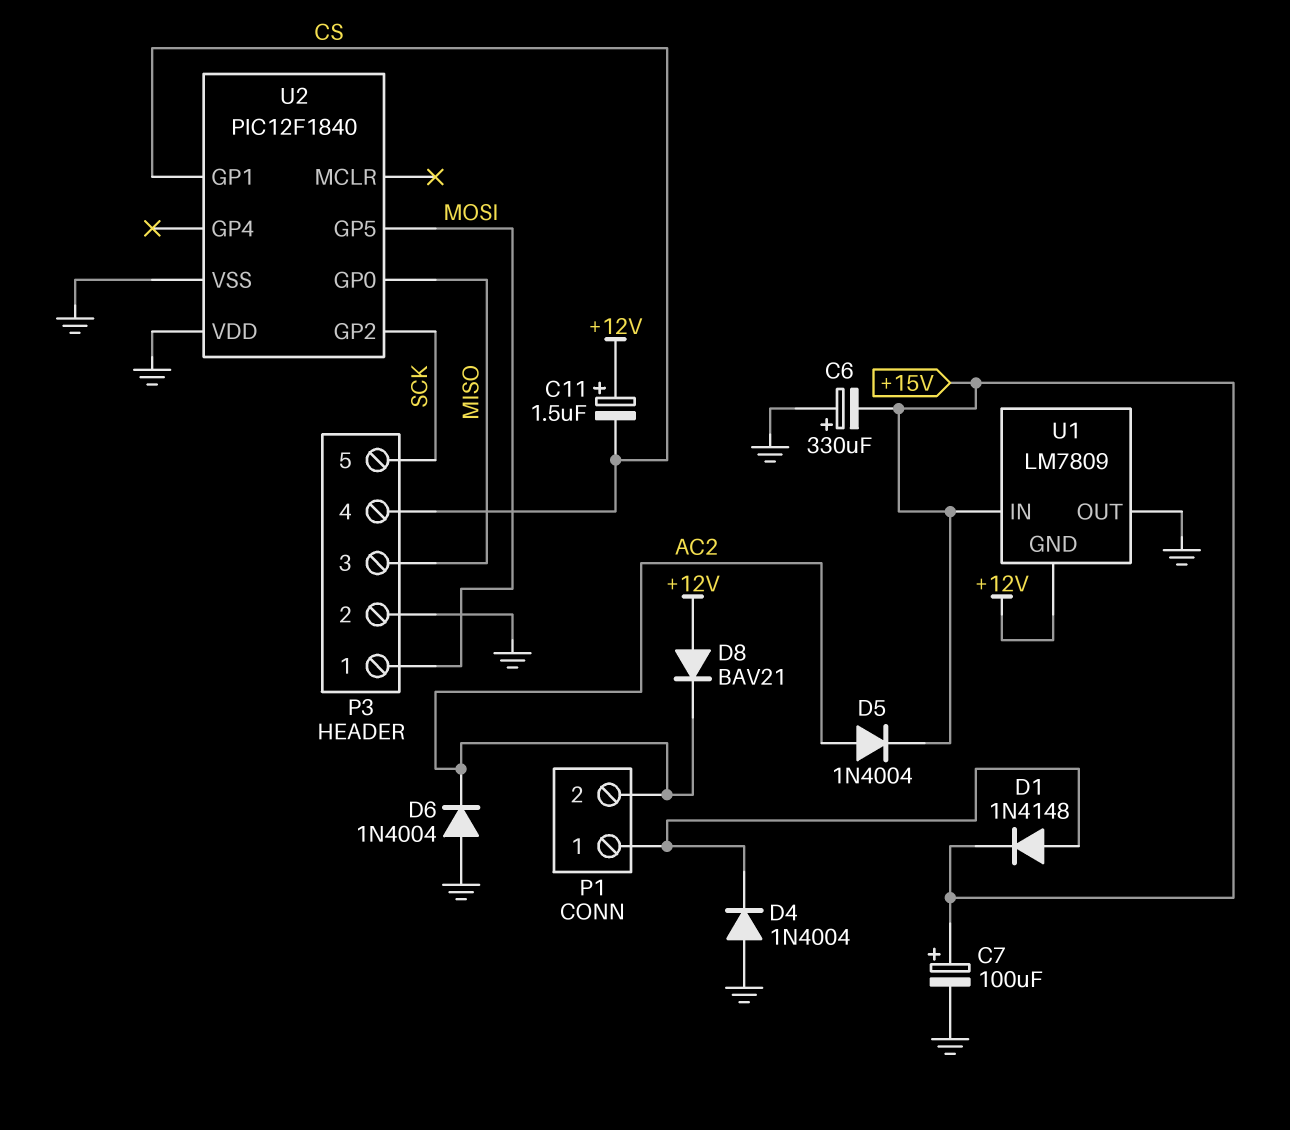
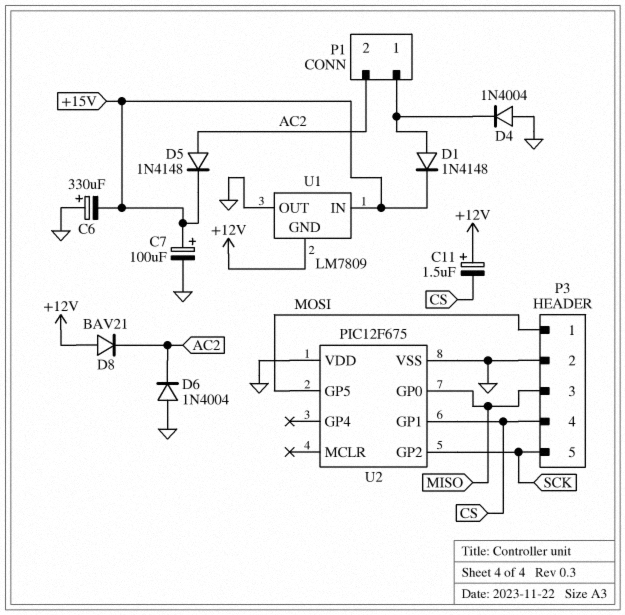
D5: diode 1N4004 (A AC2, K +15V) -> diode 1N4148 (A AC2, K +15V)
U2: PIC12F1840 -> PIC12F675

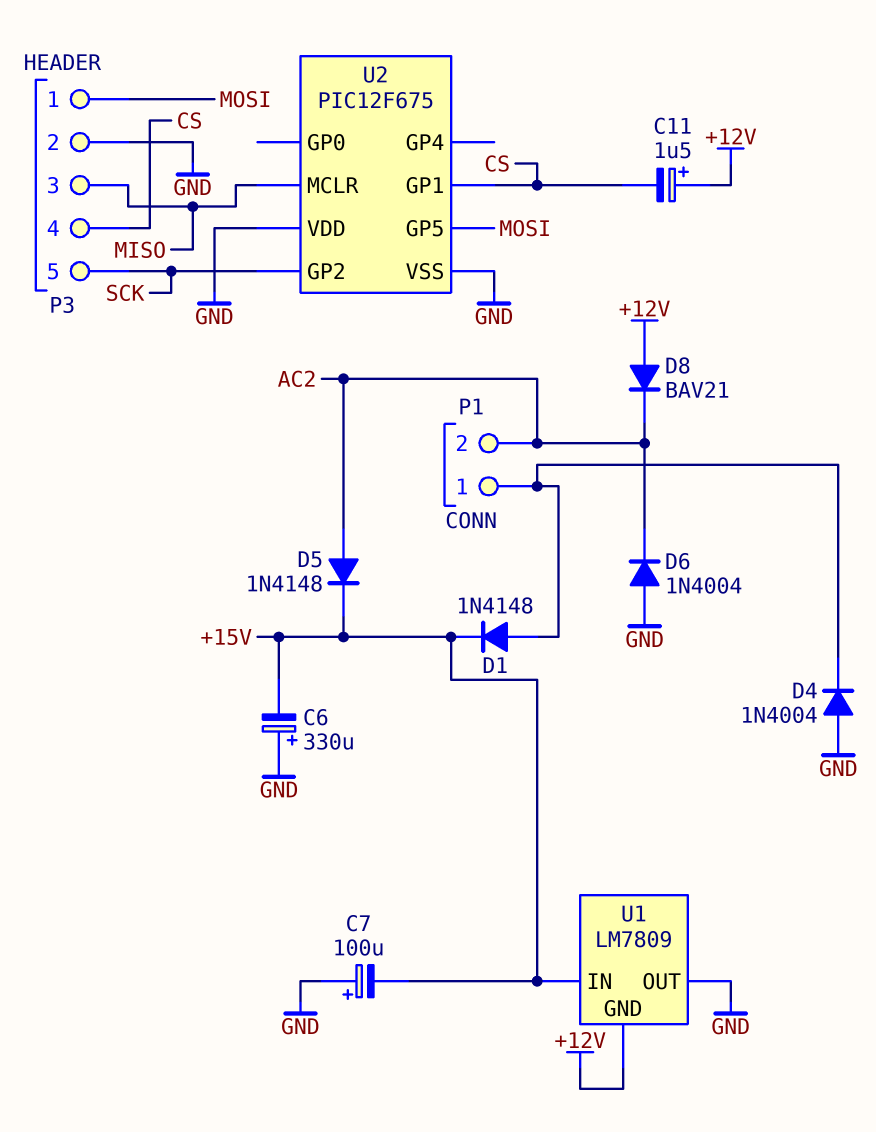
C7: 100uF (plus +15V, minus GND) -> 100uF (plus GND, minus +15V)
U2 pin GP0: MISO -> none
U2 pin MCLR: none -> MISO

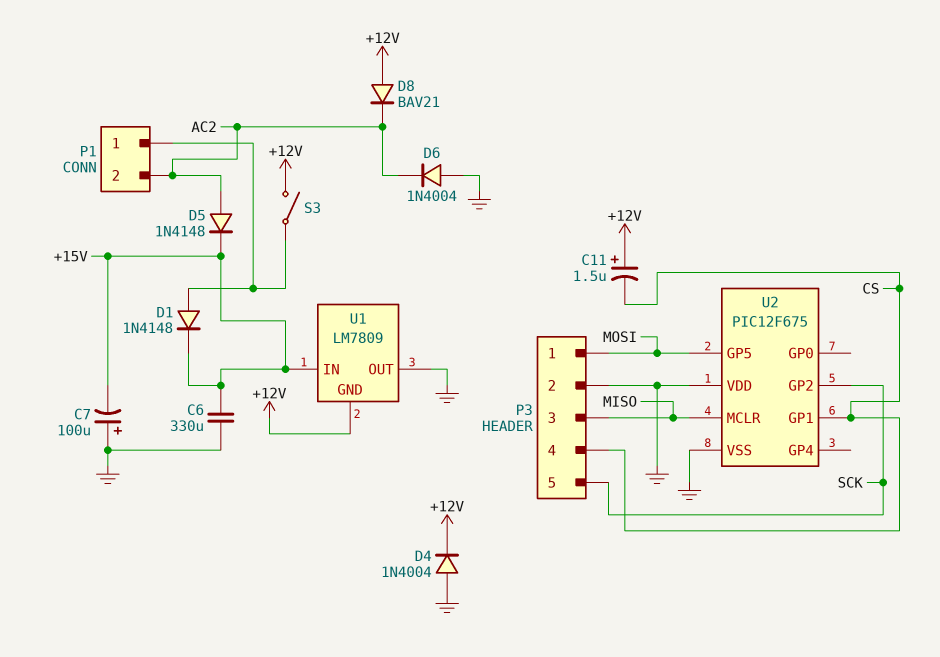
C6: 330uF (plus GND, minus +15V) -> 330uF (+15V, GND)
D4: diode 1N4004 (A GND, K P1/1) -> diode 1N4004 (A GND, K +12V)
S3: none -> switch (+12V, P1/1)

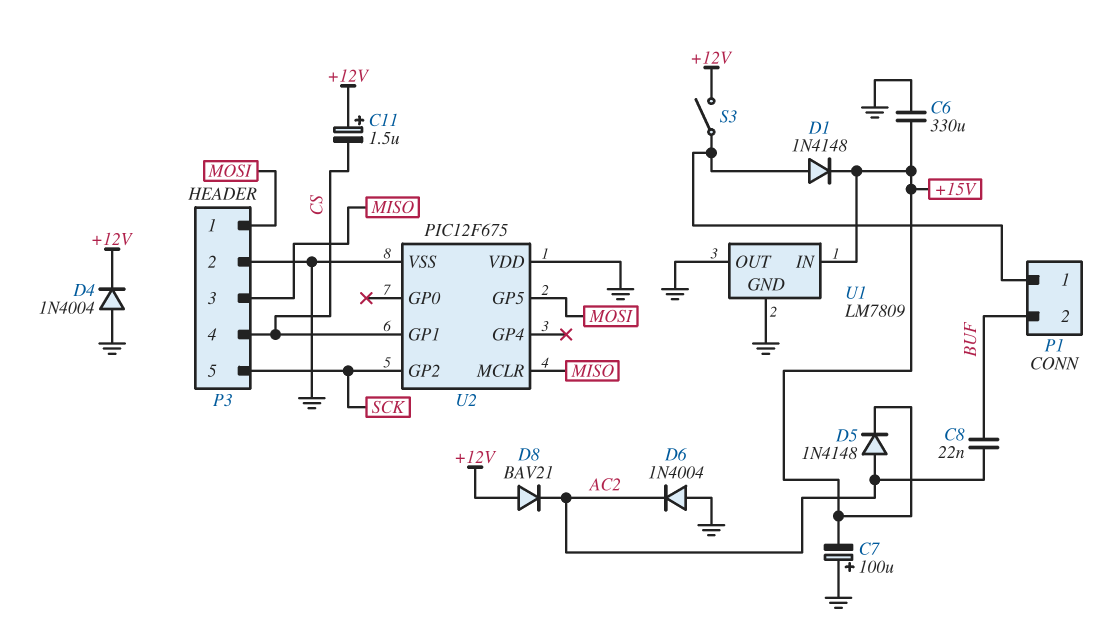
C8: none -> 22nF (AC2, BUF)
P1 pin 2: AC2 -> BUF
U1 pin GND: +12V -> GND

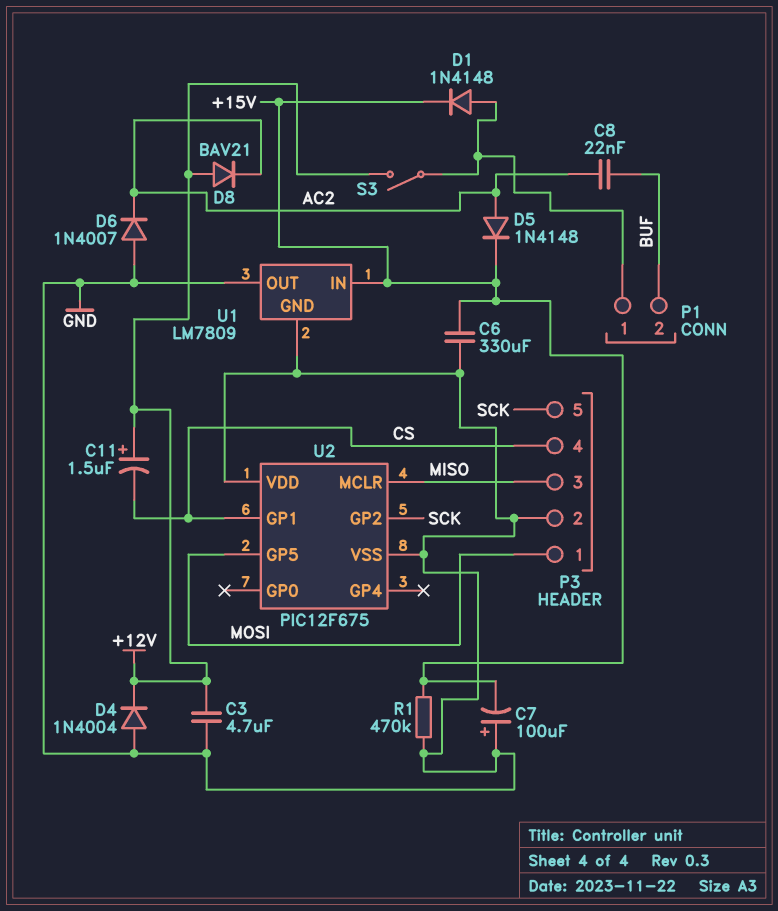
C3: none -> 4.7uF (+12V, GND)
D6: diode 1N4004 (A GND, K AC2) -> diode 1N4007 (A GND, K AC2)
R1: none -> 470k (+15V, GND)

